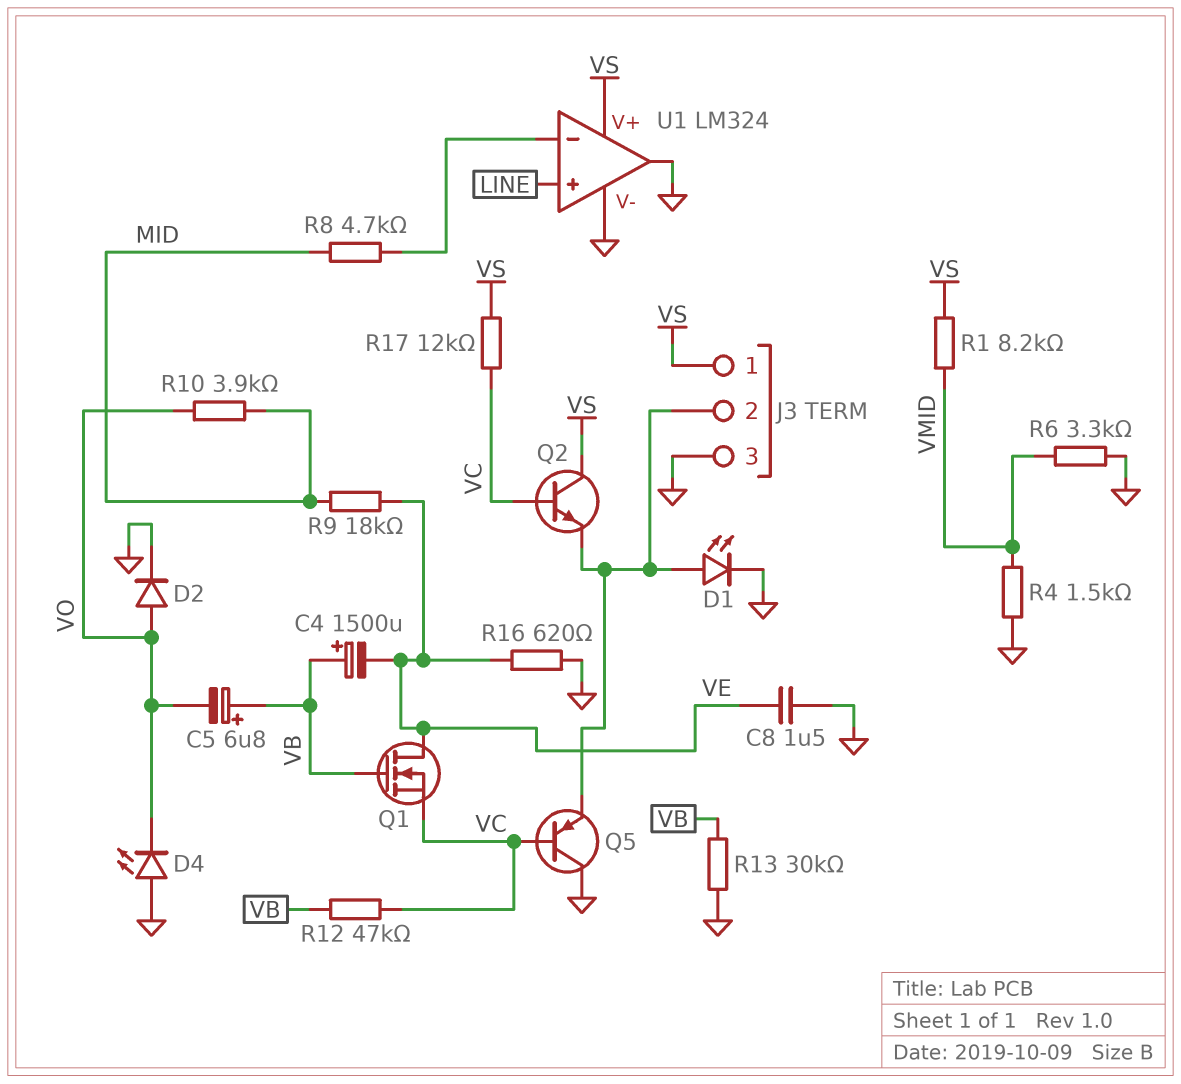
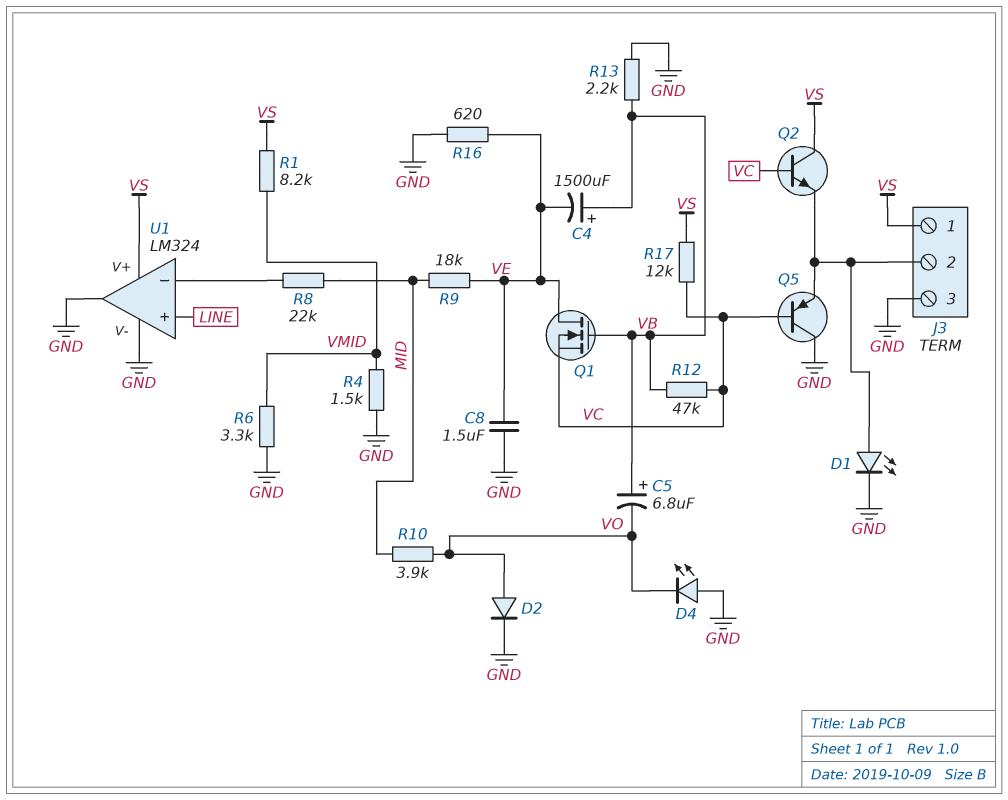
R8: 4.7k (MID, U1/in-) -> 22k (MID, U1/in-)
R13: 30k (GND, VB) -> 2.2k (GND, VB)

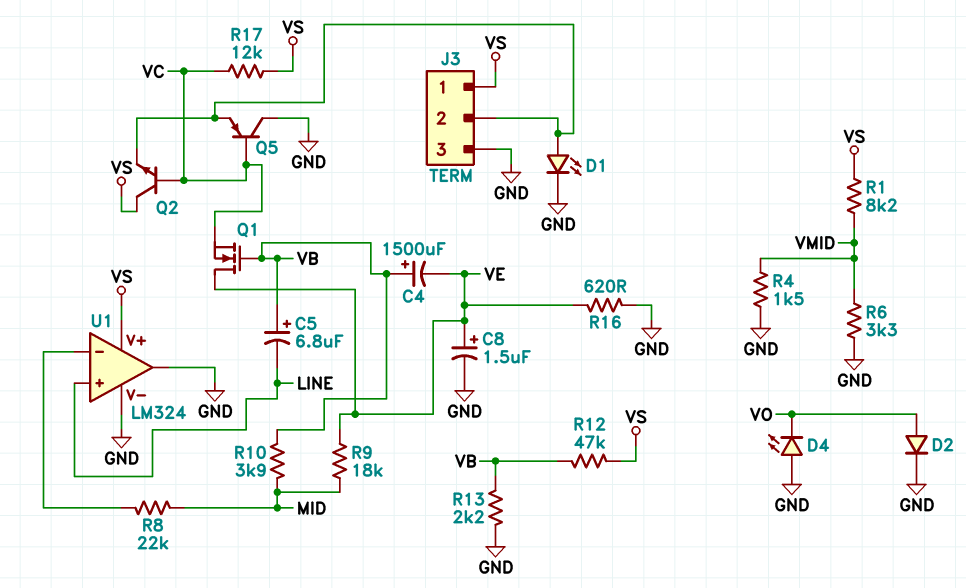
C5: 6.8uF (plus VB, minus VO) -> 6.8uF (plus VB, minus LINE)
C8: 1.5uF (GND, VE) -> 1.5uF (plus VE, minus GND)
R10: 3.9k (MID, VO) -> 3.9k (MID, VB)
R12: 47k (VB, VC) -> 47k (VB, VS)

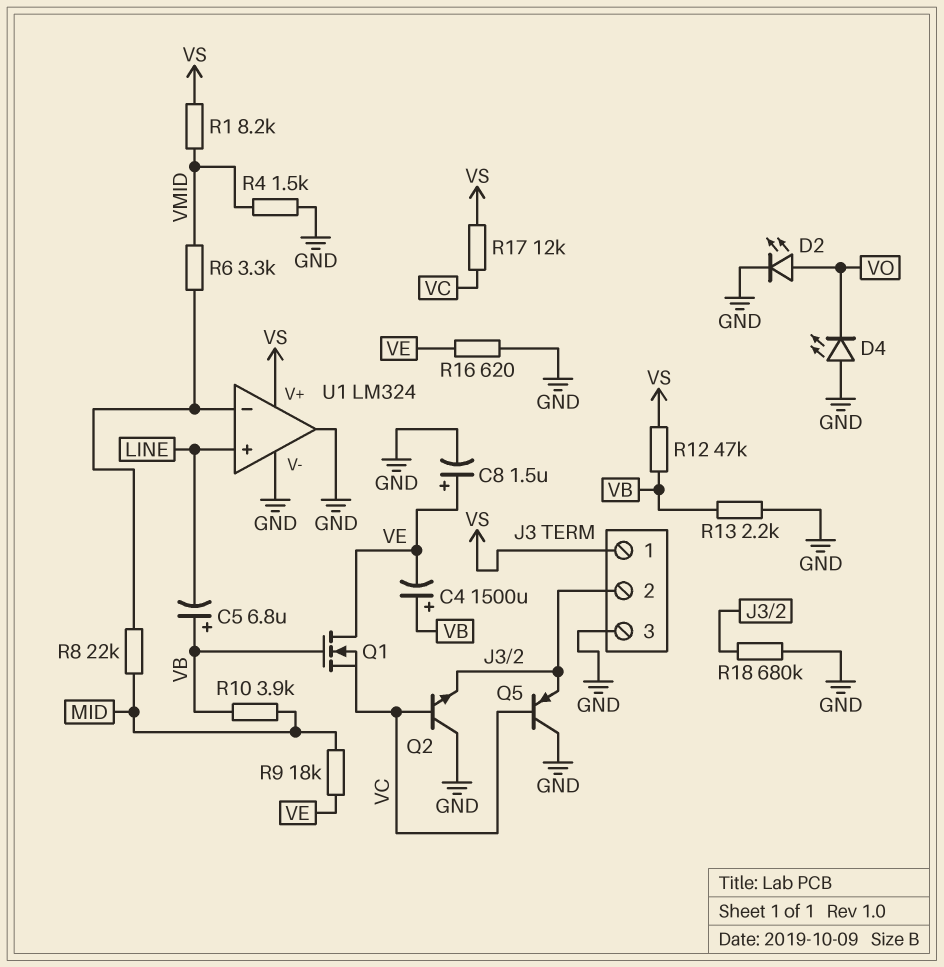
D1: LED (A J3/2, K GND) -> none
D2: diode (A VO, K GND) -> LED (A VO, K GND)
Q2: NPN (B VC, C VS, E J3/2) -> NPN (B VC, C GND, E J3/2)
R6: 3.3k (GND, VMID) -> 3.3k (U1/in-, VMID)
R18: none -> 680k (GND, J3/2)

